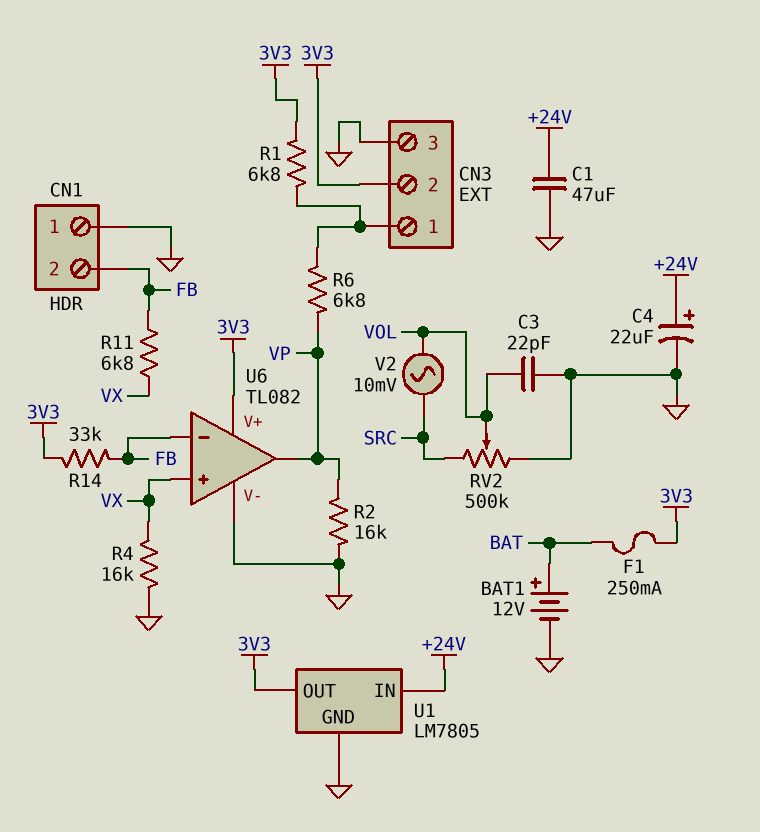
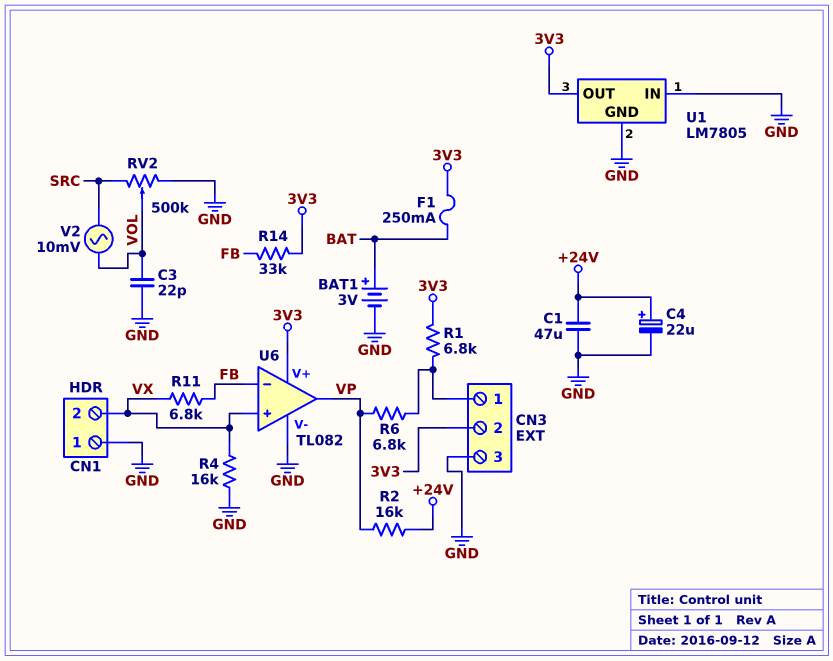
BAT1: 12V (plus BAT, minus GND) -> 3V (plus BAT, minus GND)
CN1 pin 2: FB -> VX
R2: 16k (GND, VP) -> 16k (+24V, VP)
U1 pin IN: +24V -> GND

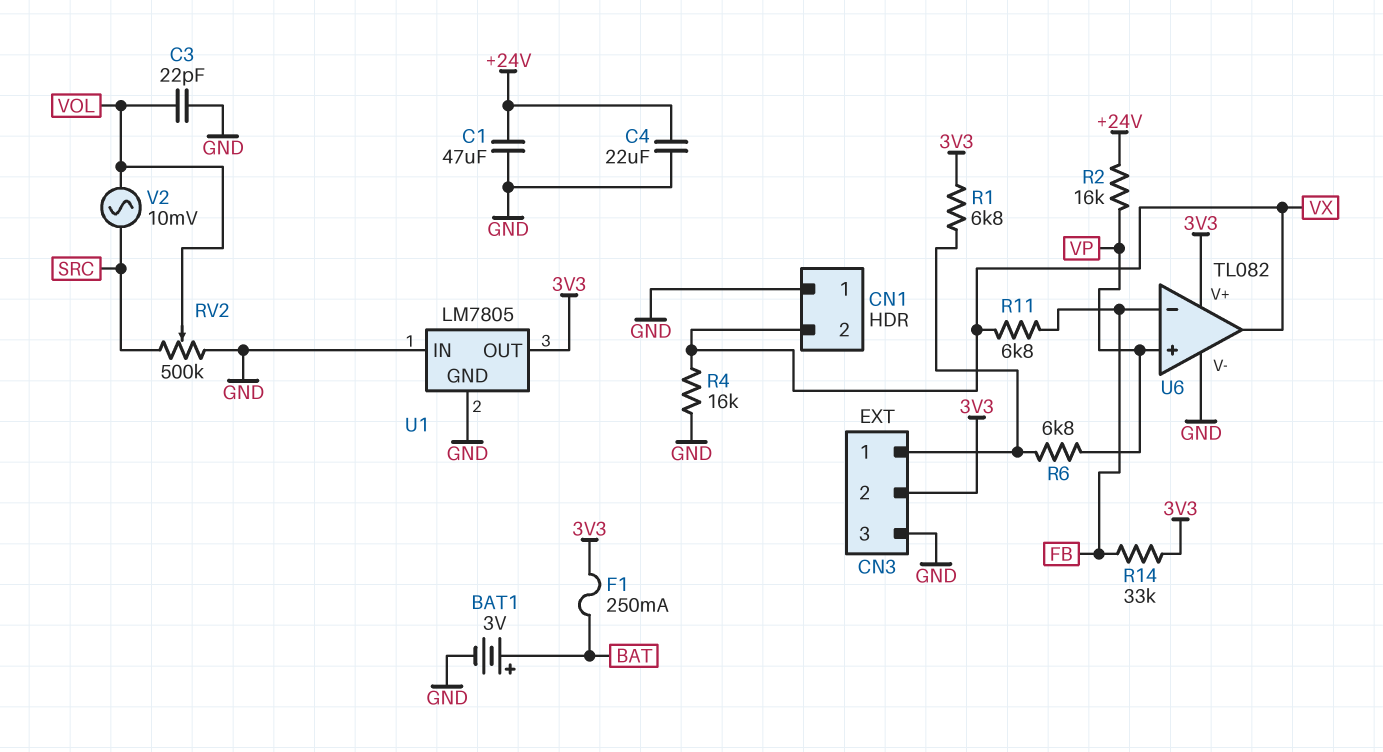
C4: 22uF (plus +24V, minus GND) -> 22uF (+24V, GND)
U6 pin in+: VX -> VP
U6 pin out: VP -> VX

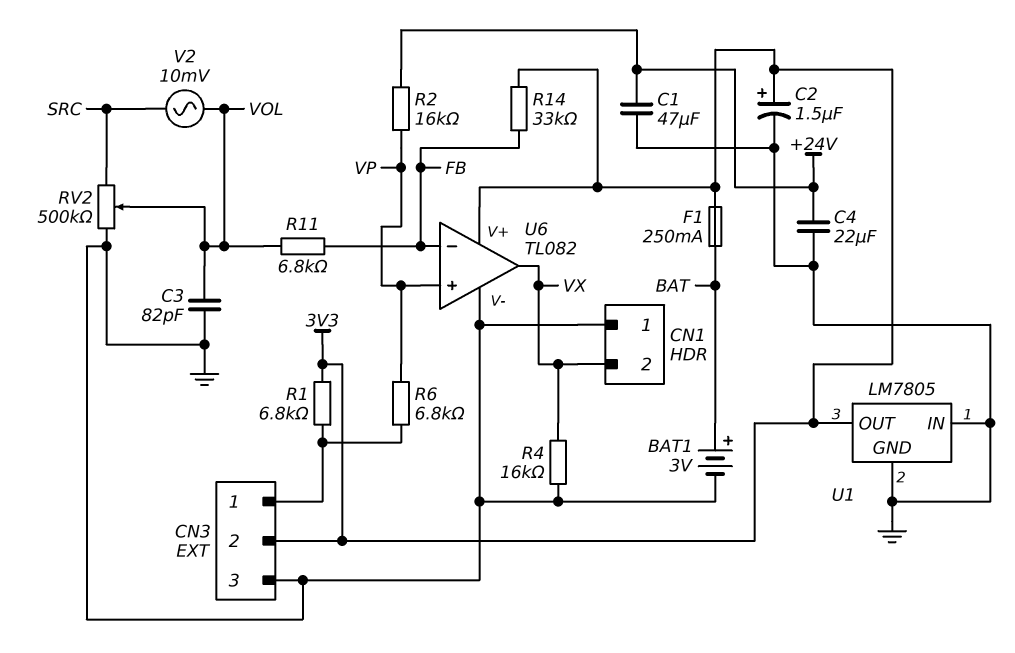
C2: none -> 1.5uF (plus 3V3, minus GND)
C3: 22pF (GND, VOL) -> 82pF (GND, VOL)
R11: 6.8k (FB, VX) -> 6.8k (FB, VOL)

